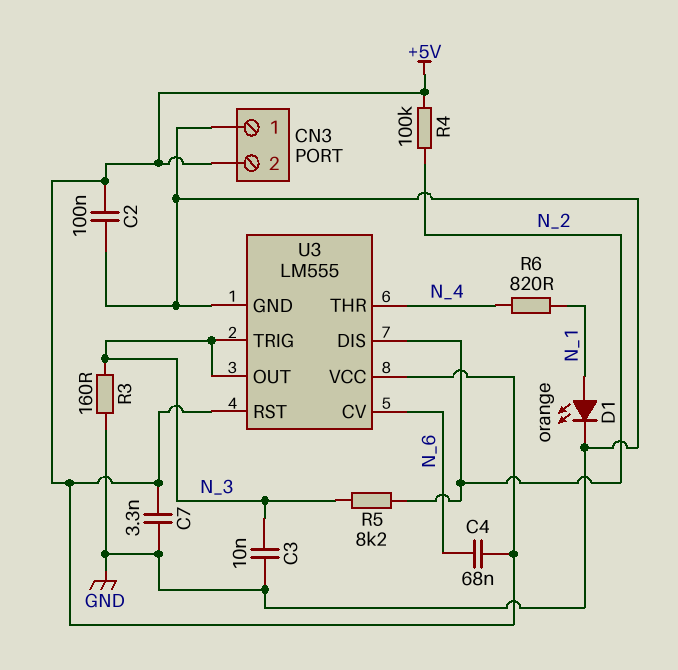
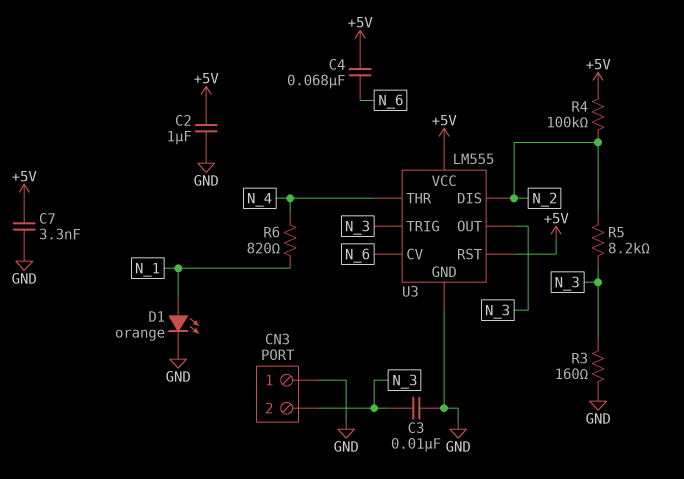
C2: 100nF (+5V, GND) -> 1uF (+5V, GND)
CN3 pin 2: +5V -> N_3

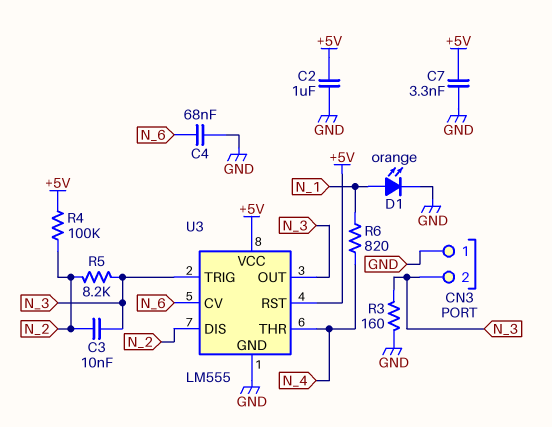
C3: 10nF (GND, N_3) -> 10nF (N_2, N_3)
C4: 68nF (+5V, N_6) -> 68nF (GND, N_6)

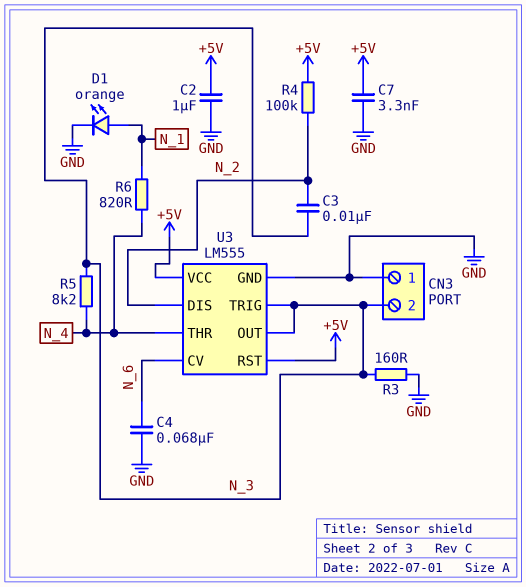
R5: 8.2k (N_2, N_3) -> 8.2k (N_3, N_4)

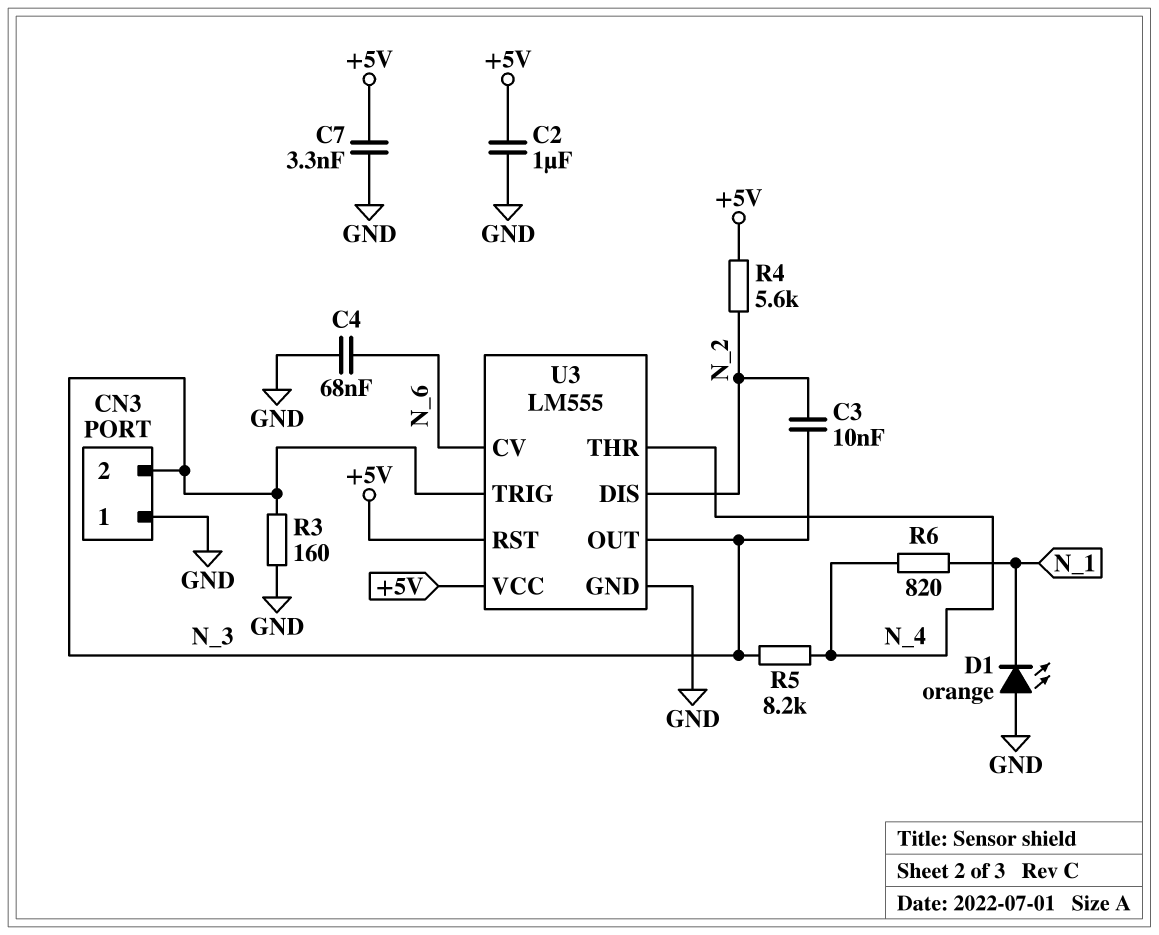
D1: LED orange (A N_1, K GND) -> LED orange (A GND, K N_1)
R4: 100k (+5V, N_2) -> 5.6k (+5V, N_2)

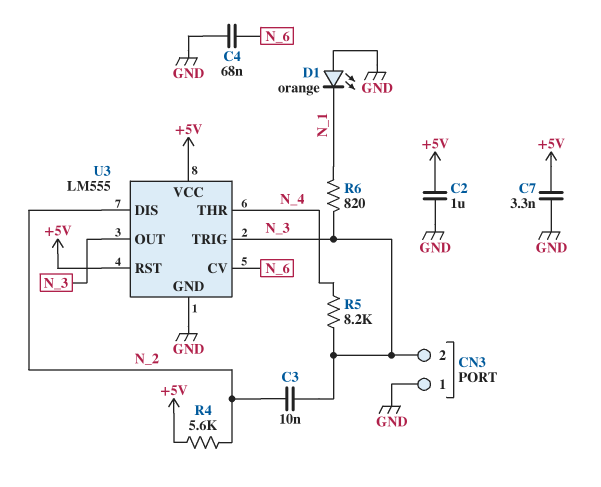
R3: 160 (GND, N_3) -> none
R6: 820 (N_1, N_4) -> 820 (N_1, N_3)

